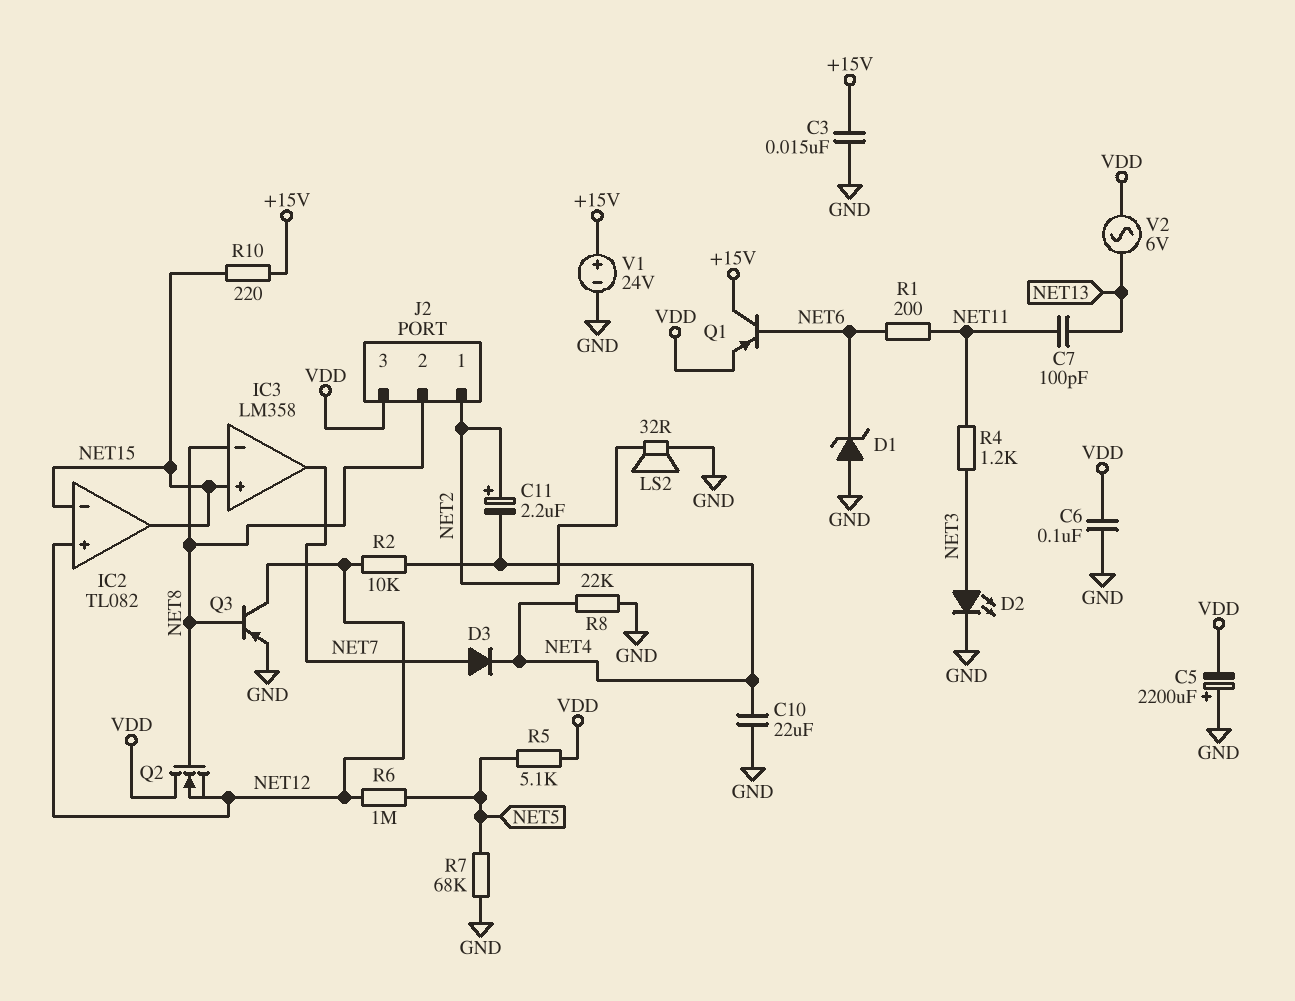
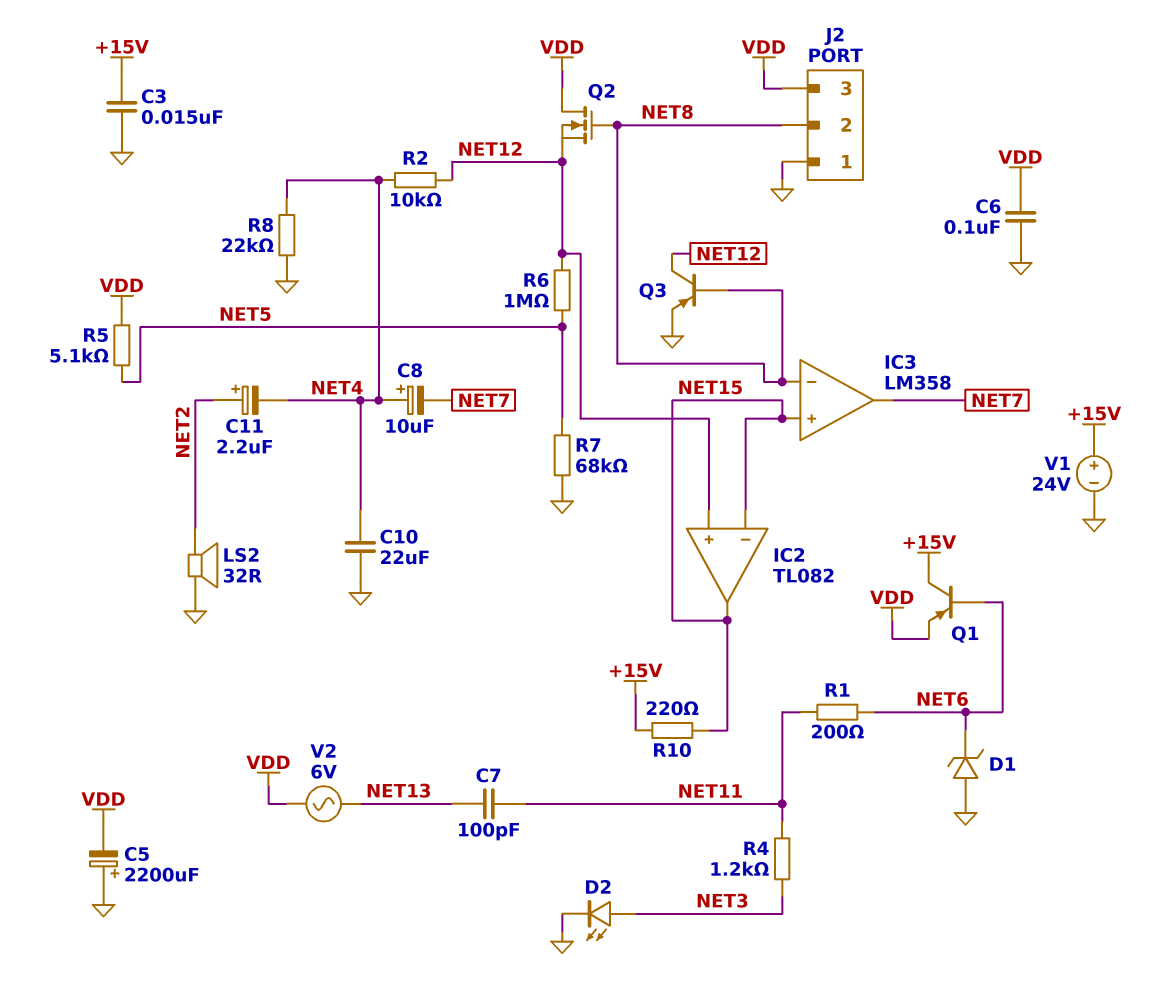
C8: none -> 10uF (plus NET4, minus NET7)
D3: diode (A NET7, K NET4) -> none
J2 pin 1: NET2 -> GND

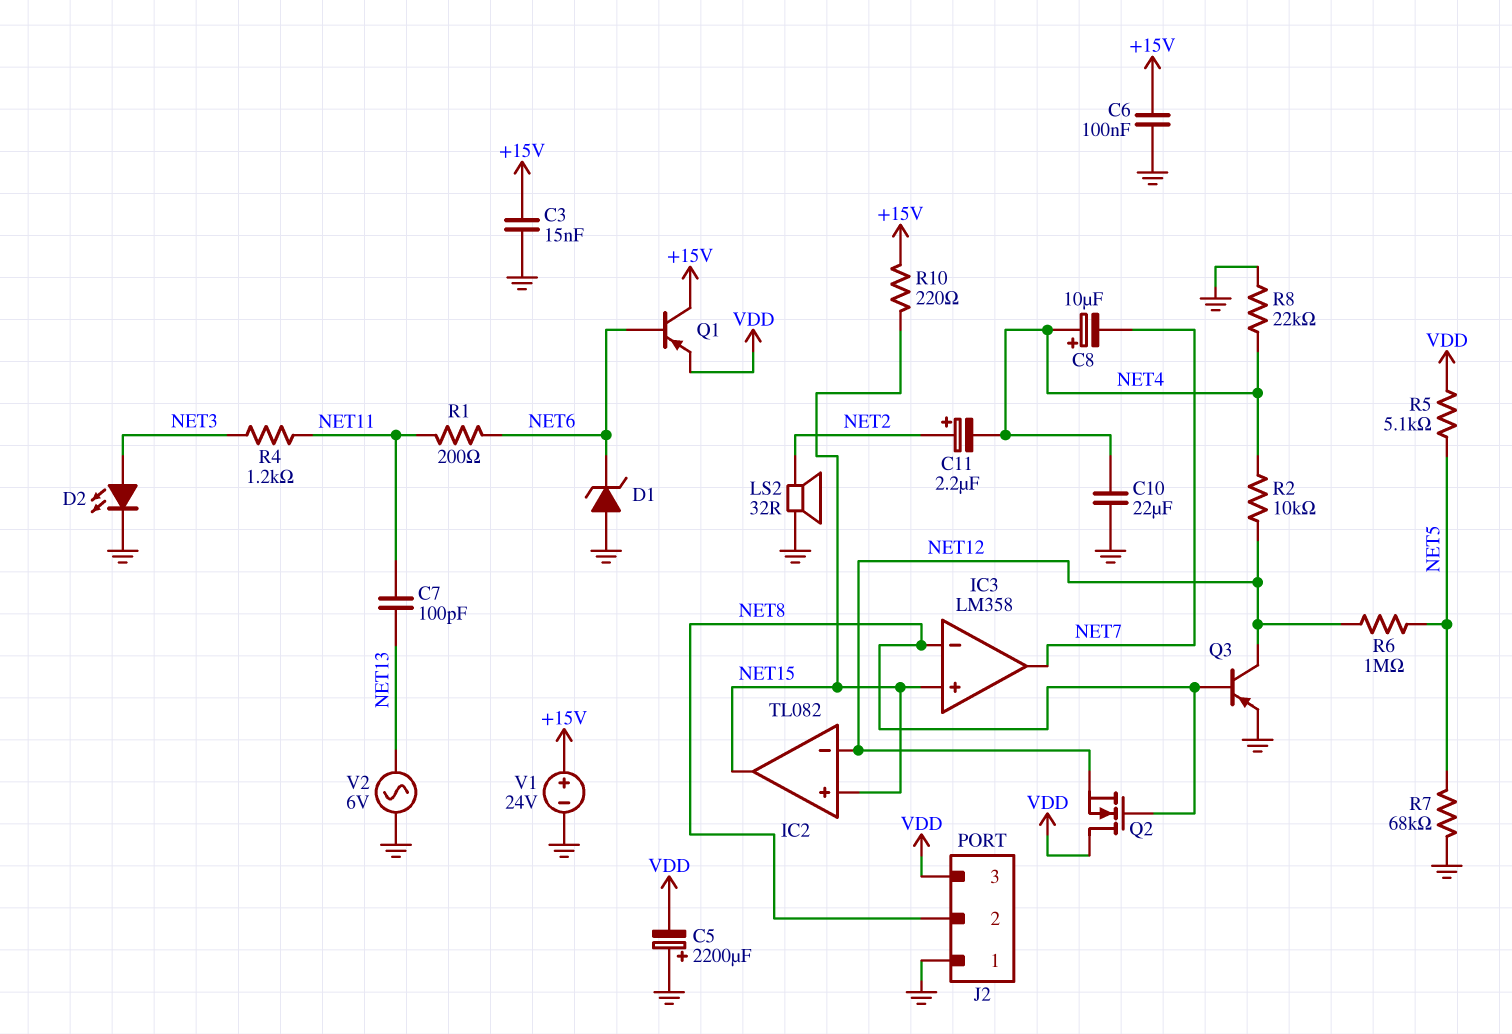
C6: 100nF (GND, VDD) -> 100nF (+15V, GND)
IC2 pin in+: NET12 -> NET15
IC2 pin in-: NET15 -> NET12
V2: AC 6V (NET13, VDD) -> AC 6V (GND, NET13)

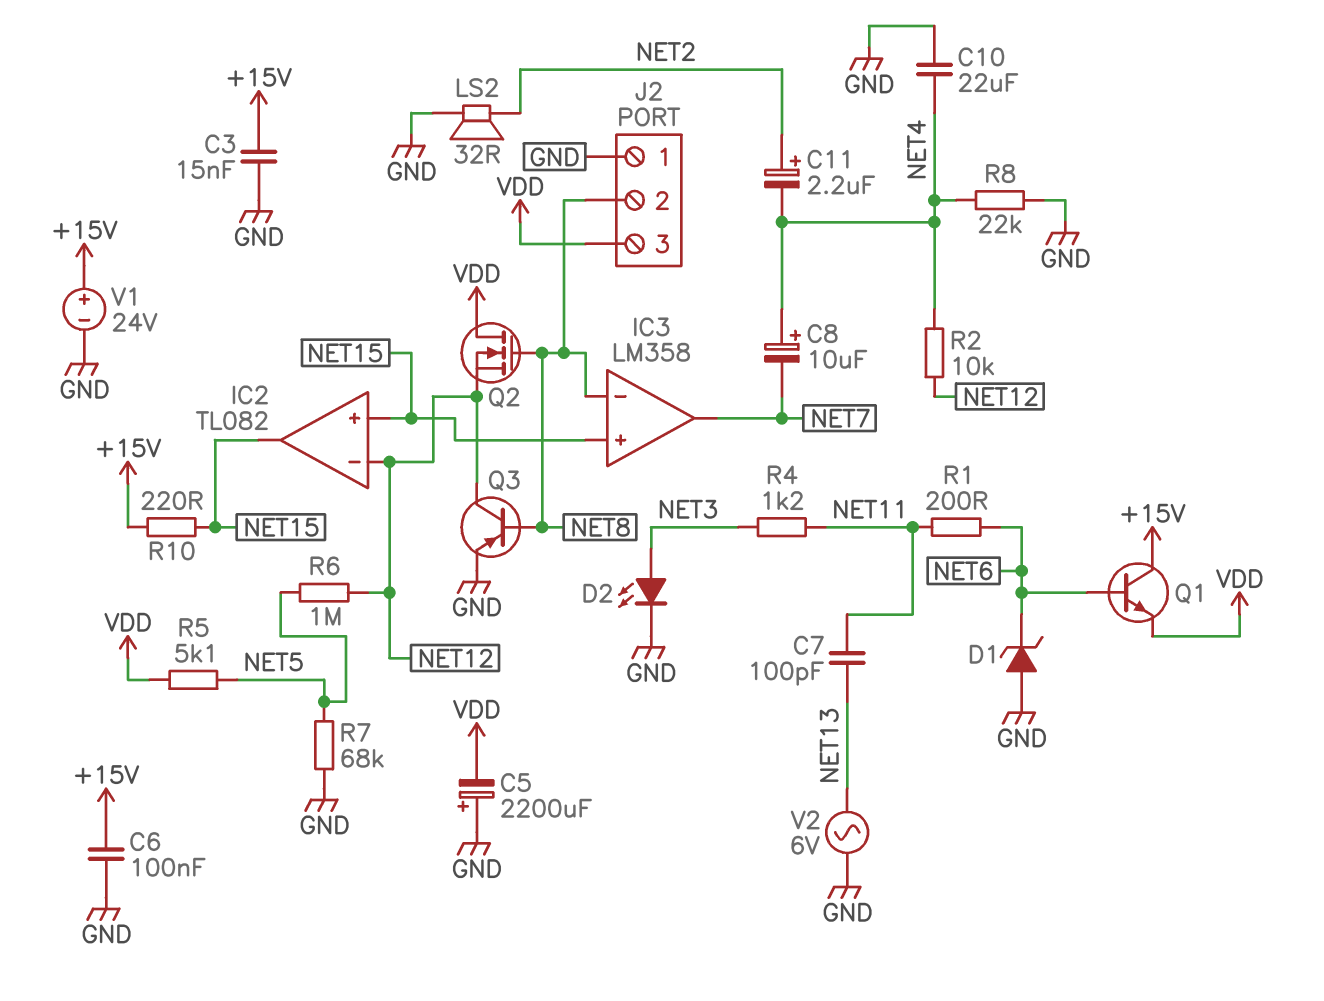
Q1: PNP (B NET6, C +15V, E VDD) -> NPN (B NET6, C +15V, E VDD)

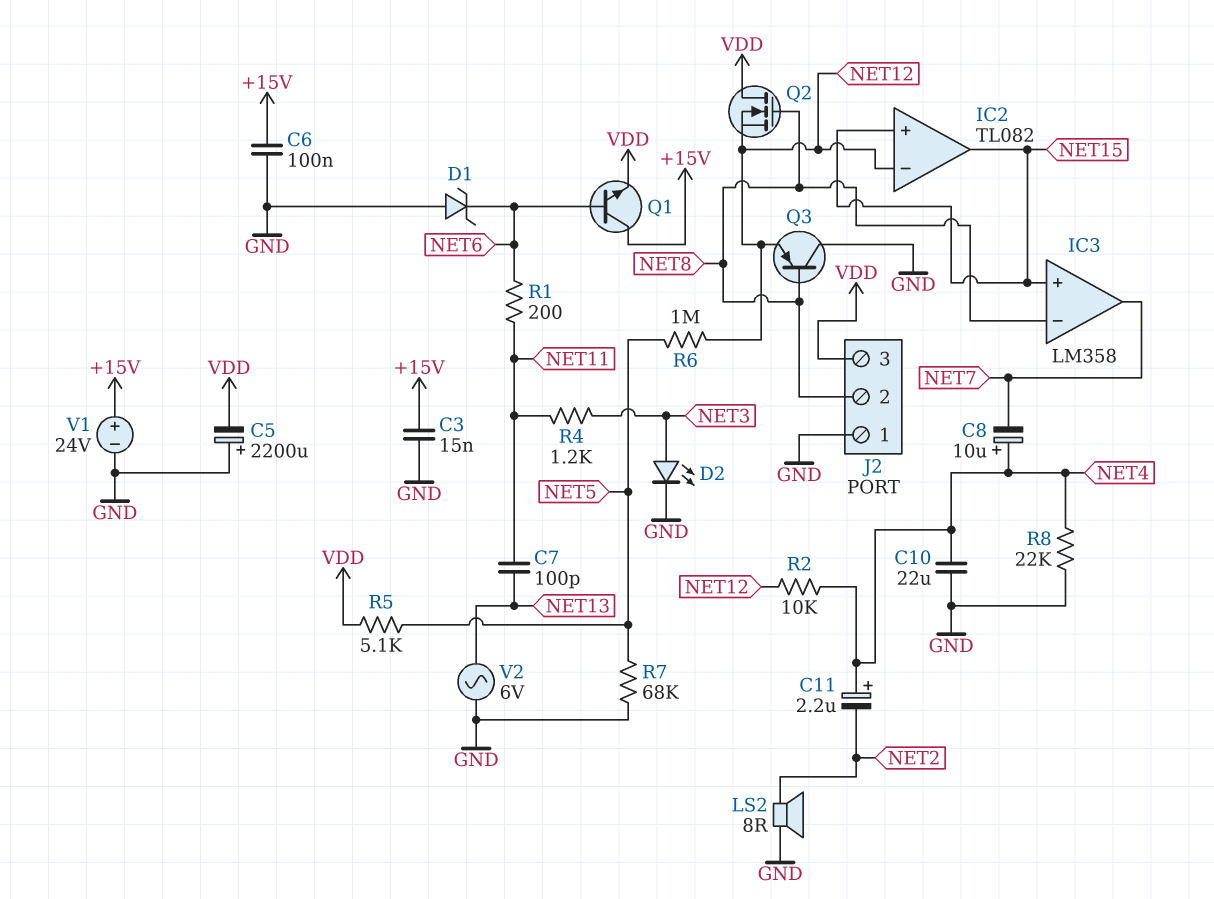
C11: 2.2uF (plus NET2, minus NET4) -> 2.2uF (plus NET4, minus NET2)
LS2: speaker 32R (GND, NET2) -> speaker 8R (GND, NET2)
Q3: PNP (B NET8, C NET12, E GND) -> PNP (B NET8, C GND, E NET12)
R10: 220 (+15V, NET15) -> none

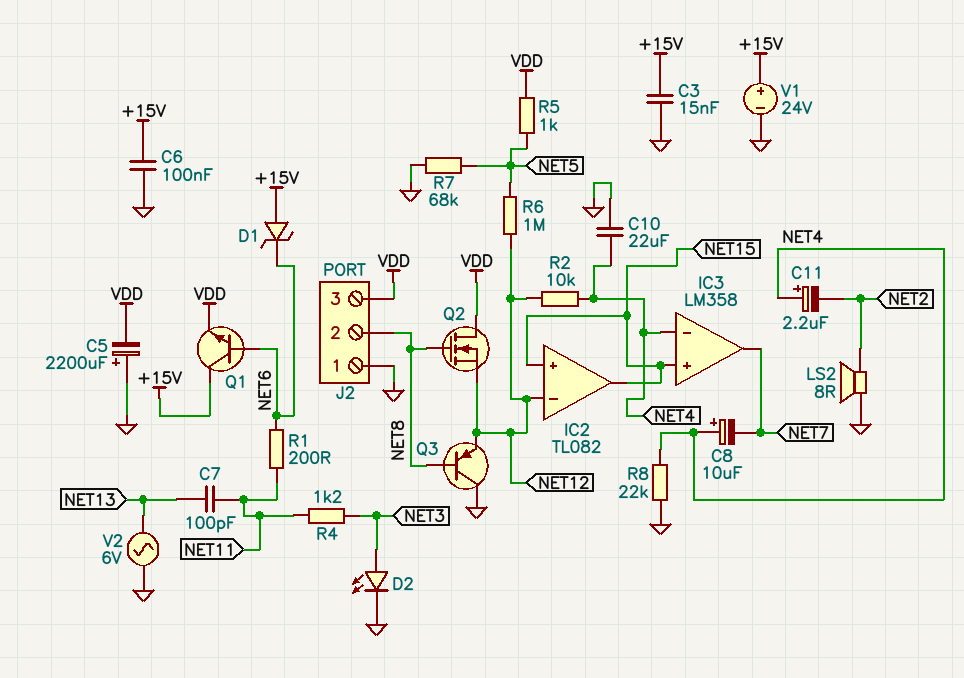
D1: zener (A GND, K NET6) -> zener (A +15V, K NET6)
IC3 pin in-: NET8 -> NET4
R5: 5.1k (NET5, VDD) -> 1k (NET5, VDD)

